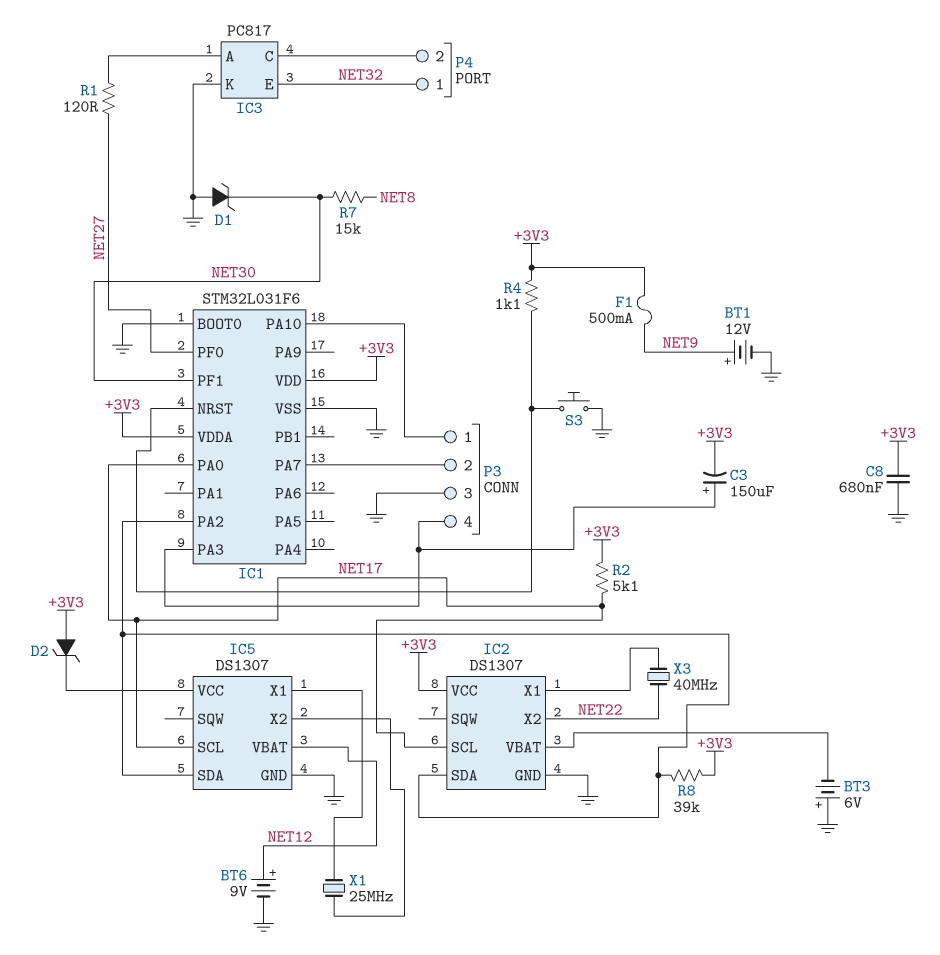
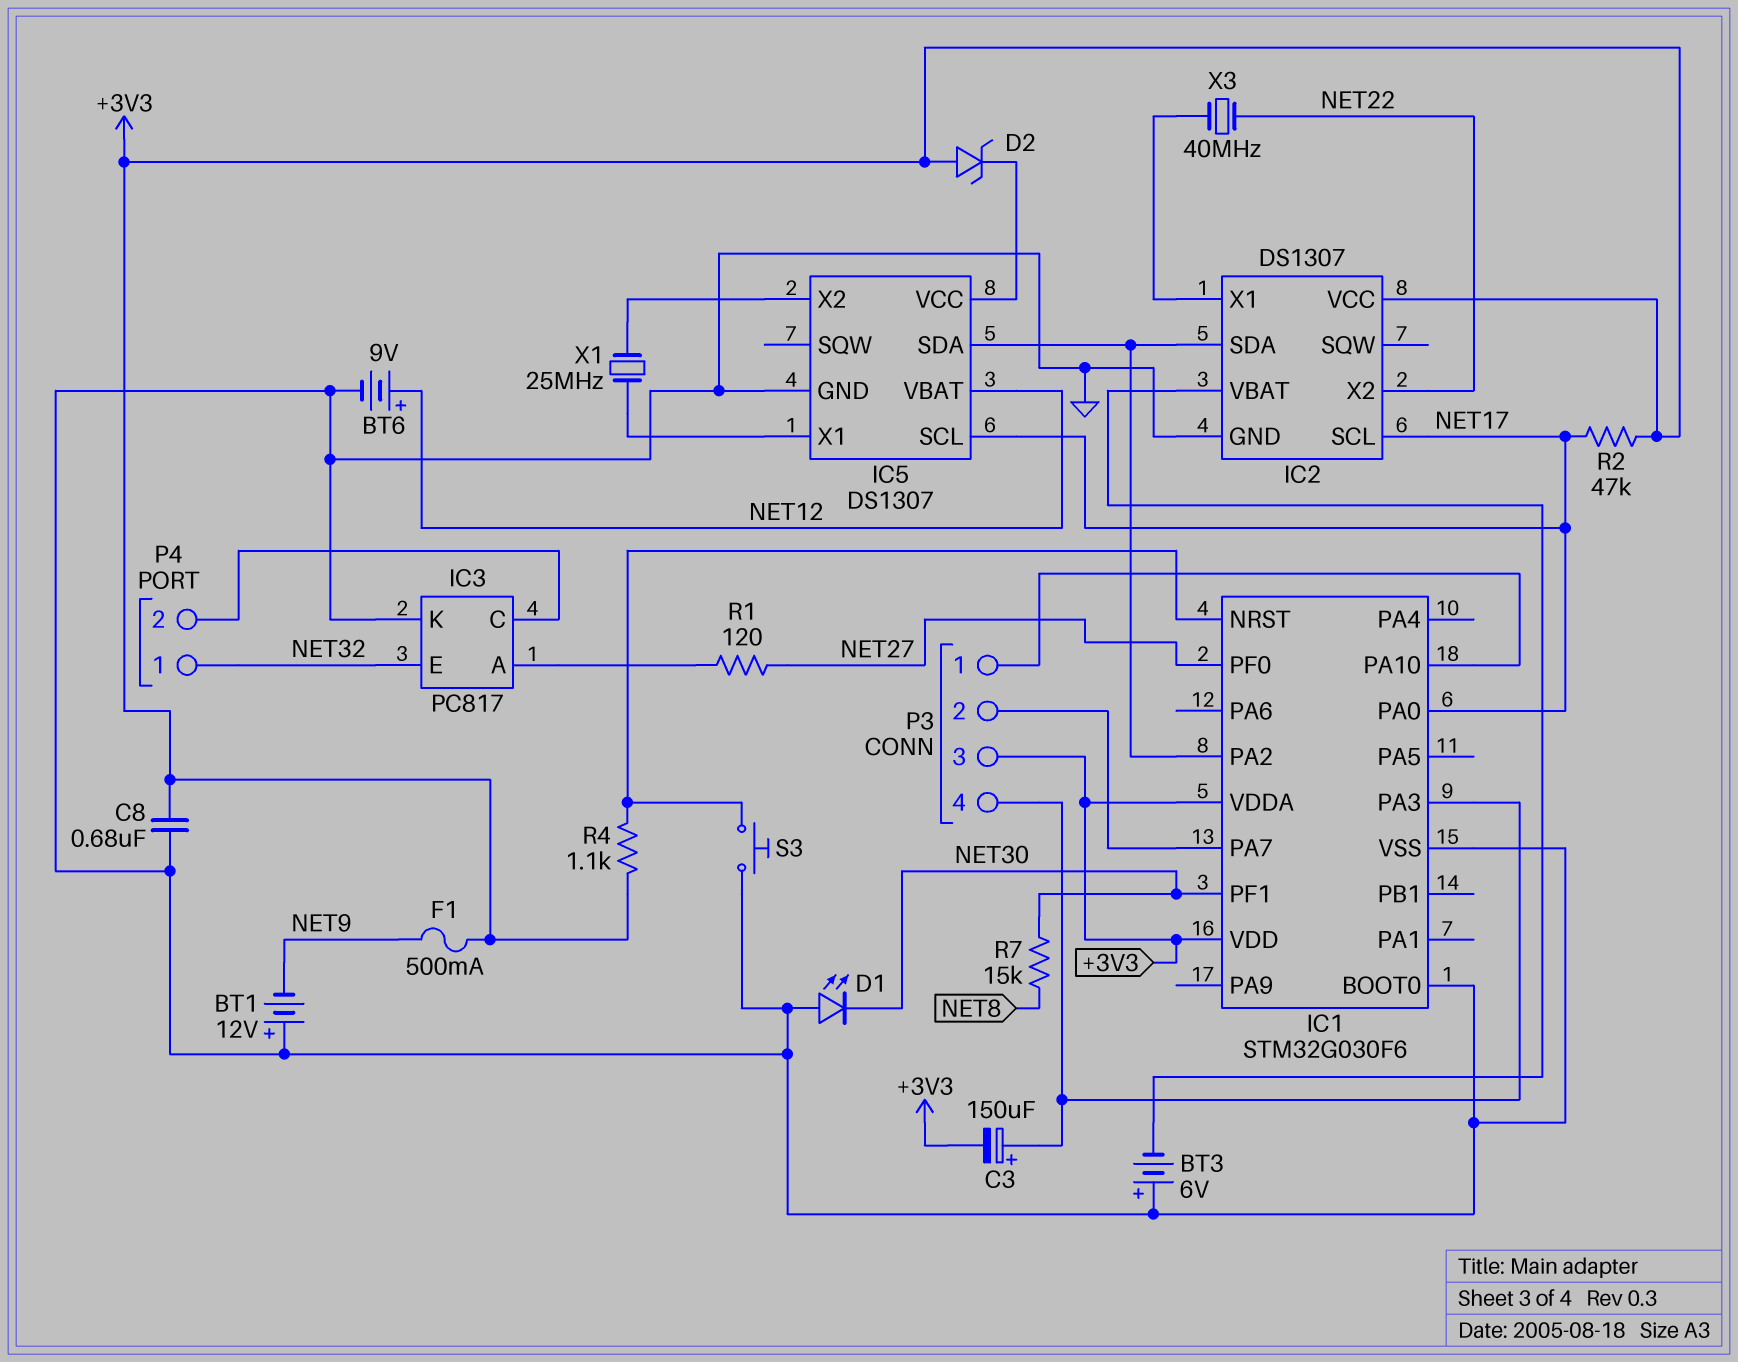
BT1: 12V (plus NET9, minus GND) -> 12V (plus GND, minus NET9)
D1: zener (A GND, K NET30) -> LED (A GND, K NET30)
IC1: STM32L031F6 -> STM32G030F6
P3 pin 3: GND -> +3V3
R2: 5.1k (+3V3, NET17) -> 47k (+3V3, NET17)
R8: 39k (+3V3, IC1/PA2) -> none

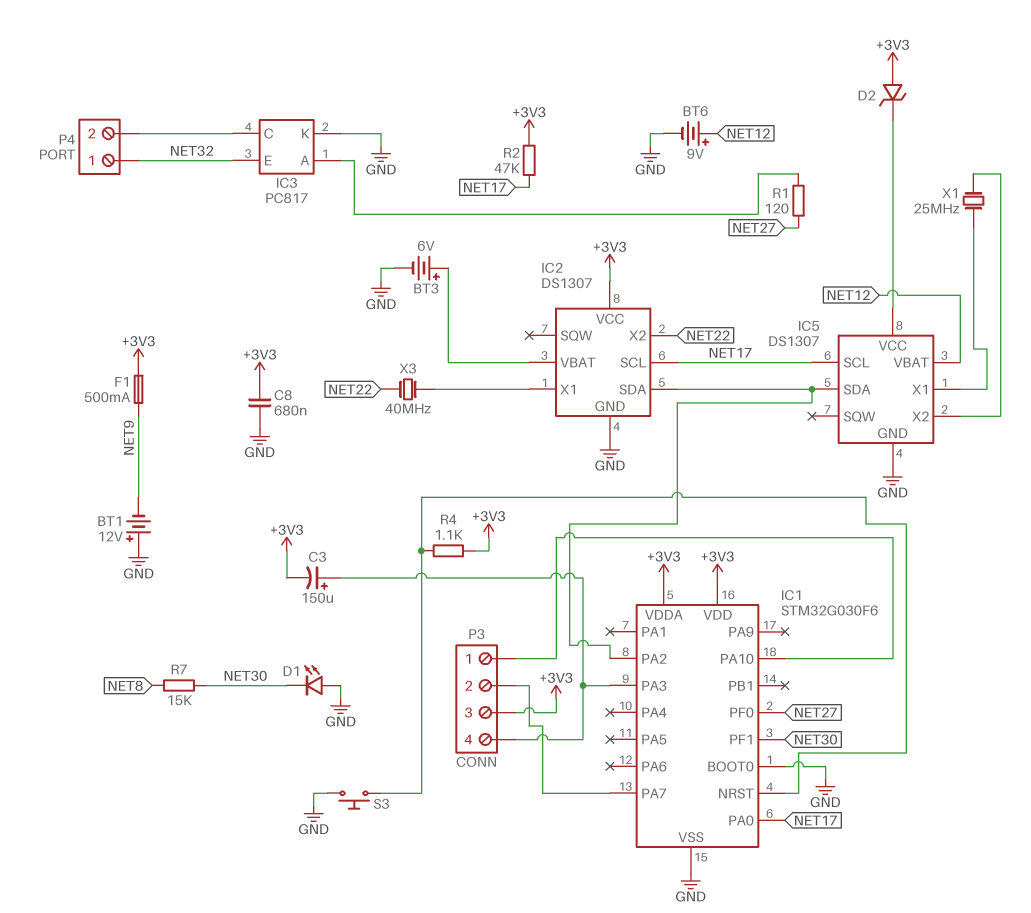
BT3: 6V (plus GND, minus IC2/VBAT) -> 6V (plus IC2/VBAT, minus GND)

